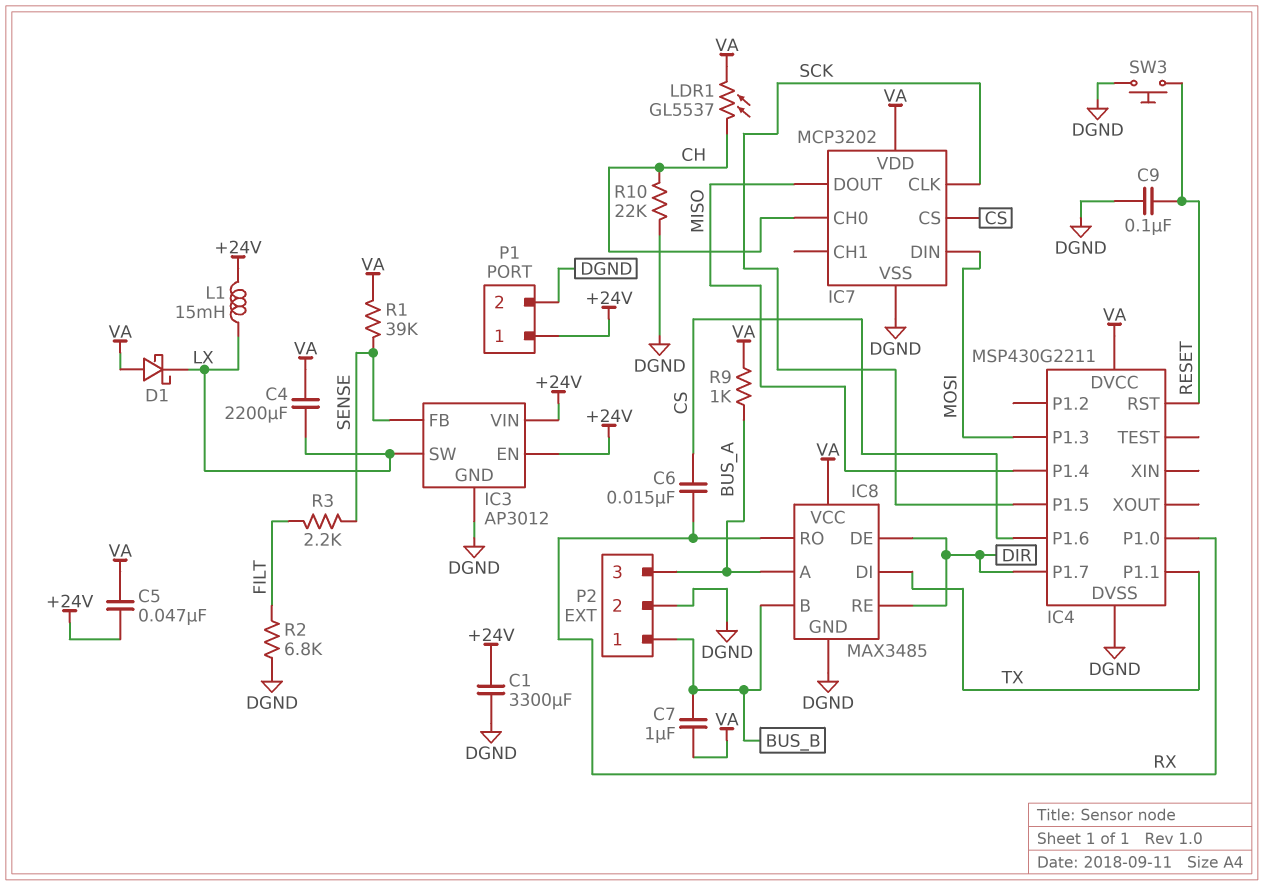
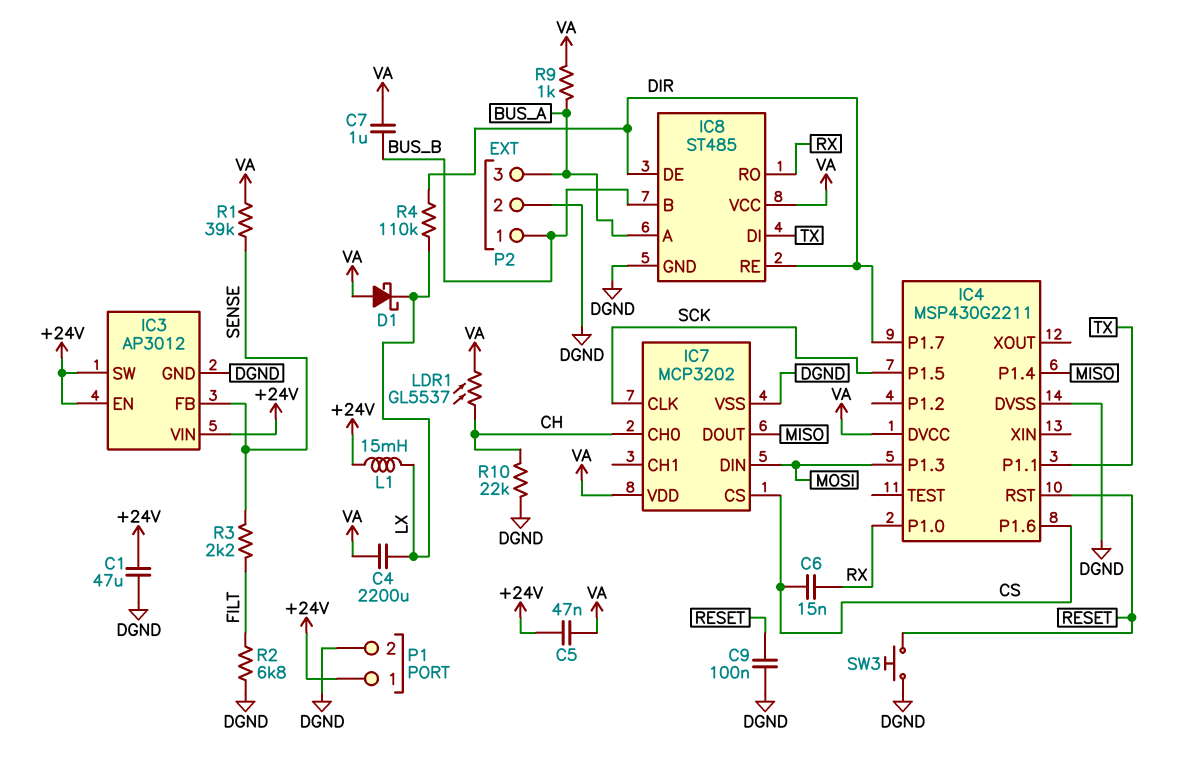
C1: 3300uF (+24V, DGND) -> 47uF (+24V, DGND)
IC3 pin SW: LX -> +24V
IC8: MAX3485 -> ST485
R4: none -> 110k (DIR, LX)

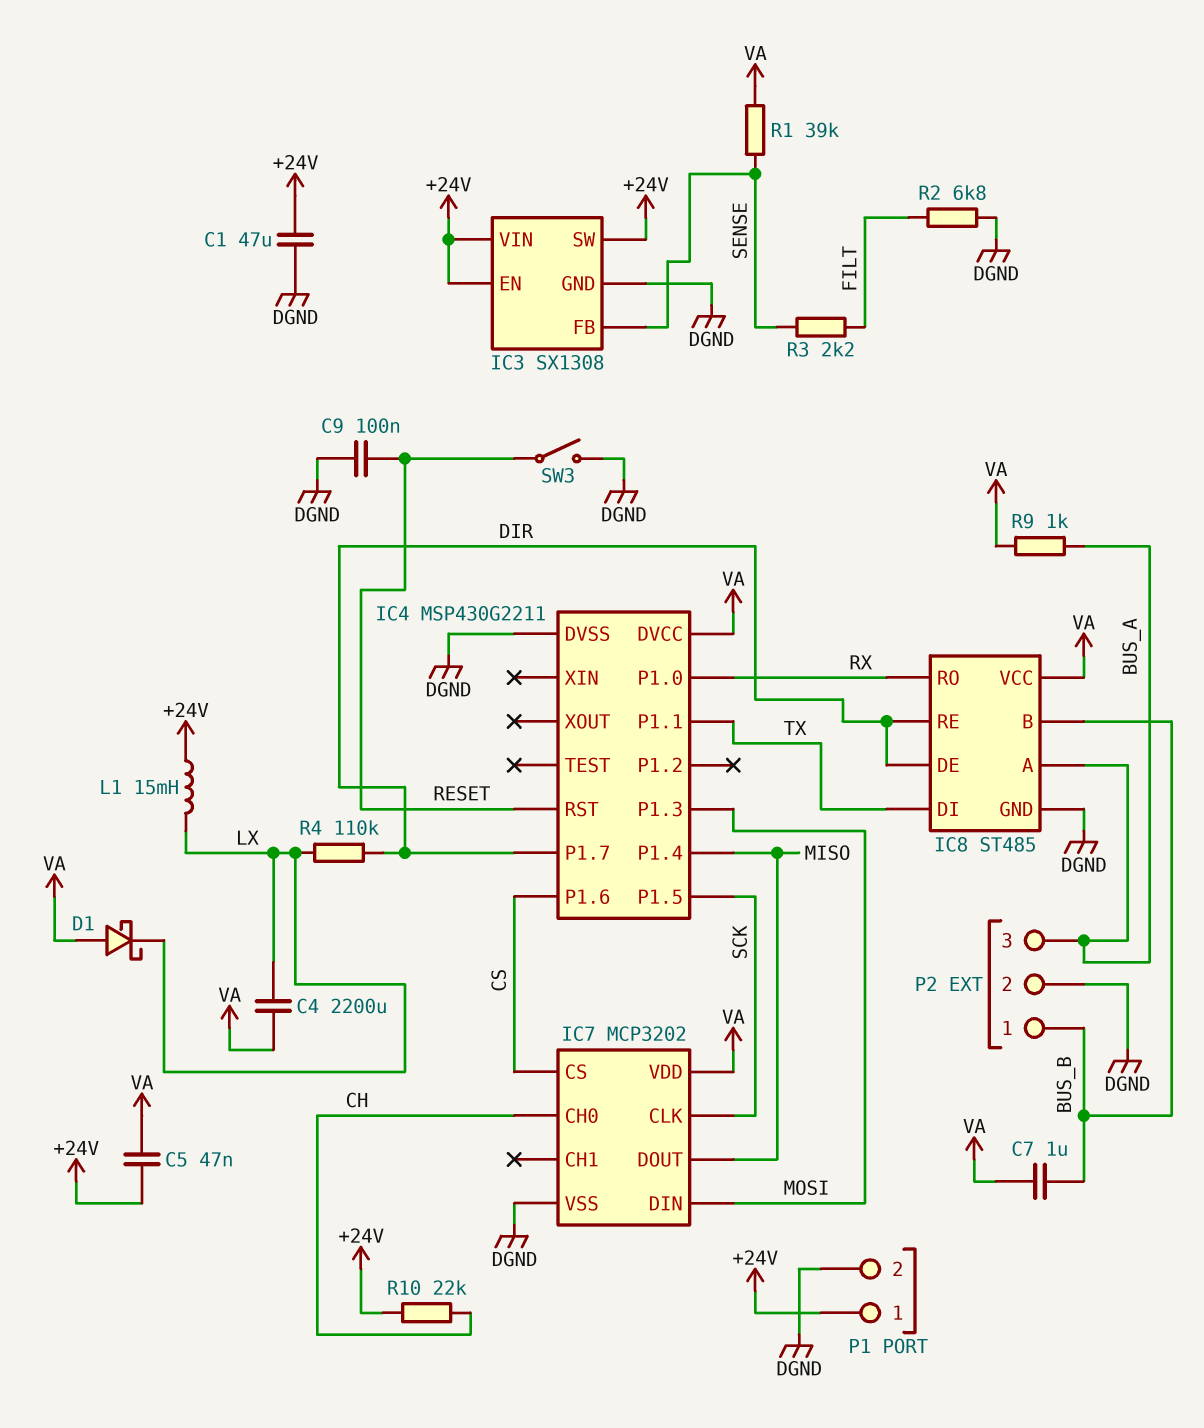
C6: 15nF (CS, RX) -> none
IC3: AP3012 -> SX1308
LDR1: GL5537 (CH, VA) -> none
R10: 22k (CH, DGND) -> 22k (+24V, CH)
SW3: button (DGND, RESET) -> switch (DGND, RESET)

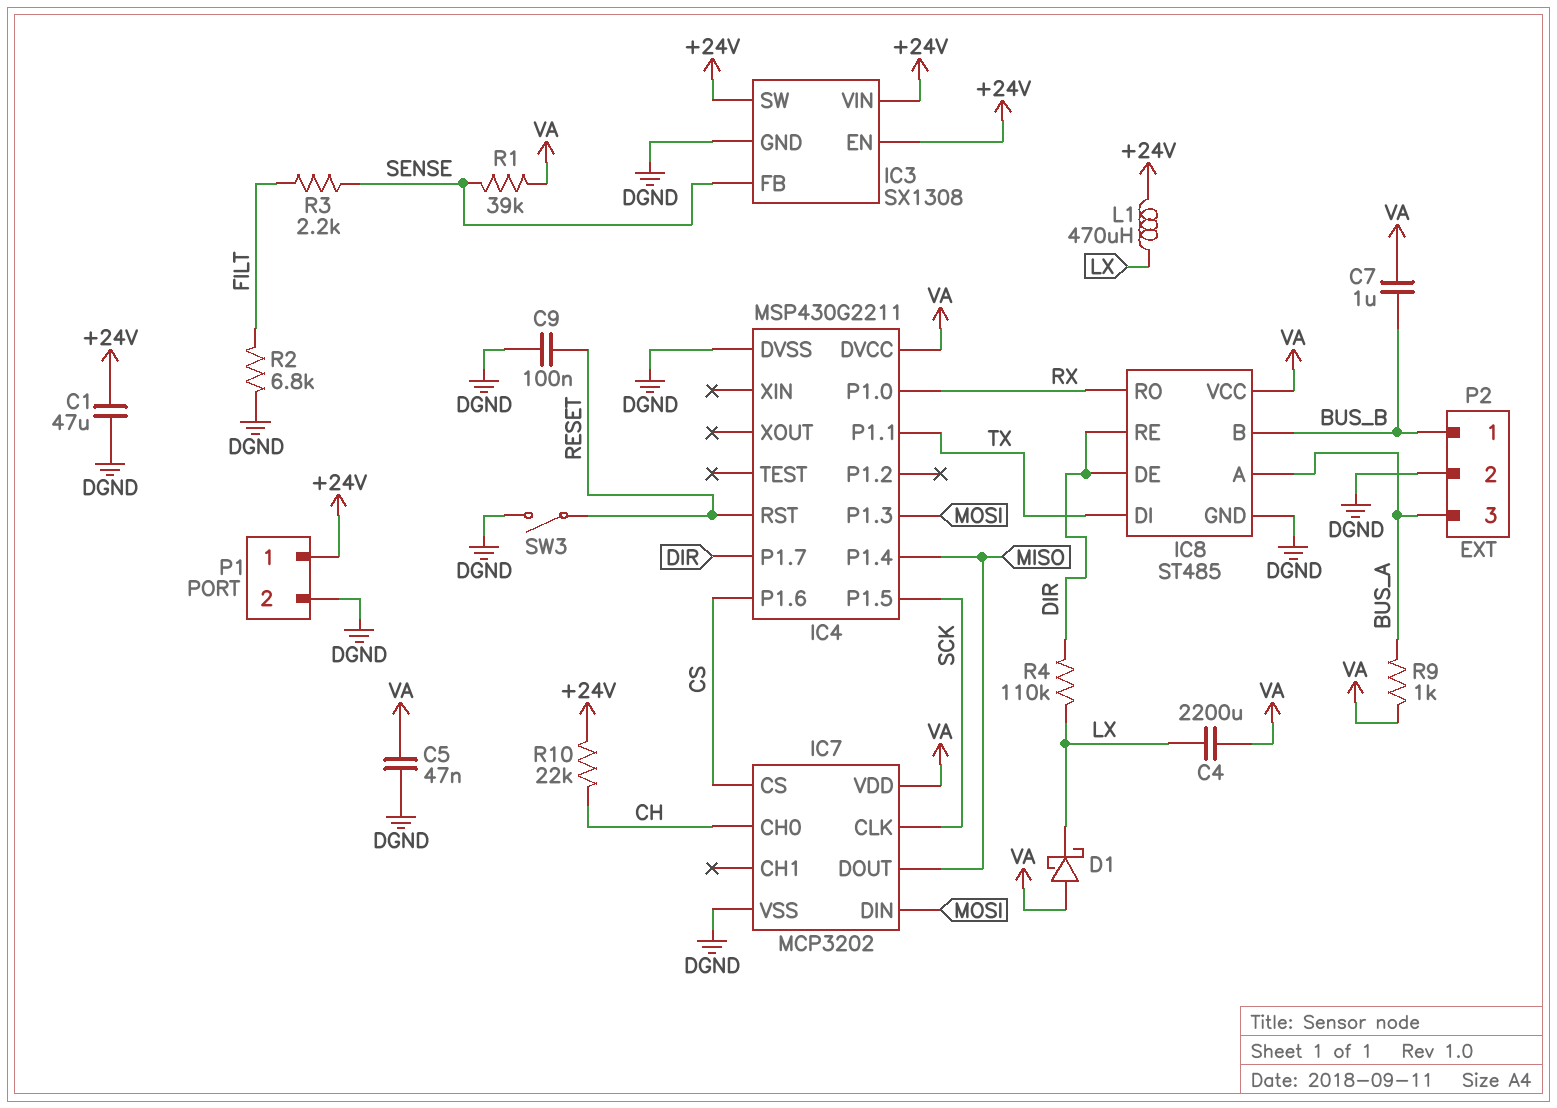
C5: 47nF (+24V, VA) -> 47nF (DGND, VA)
L1: 15mH (+24V, LX) -> 470uH (+24V, LX)

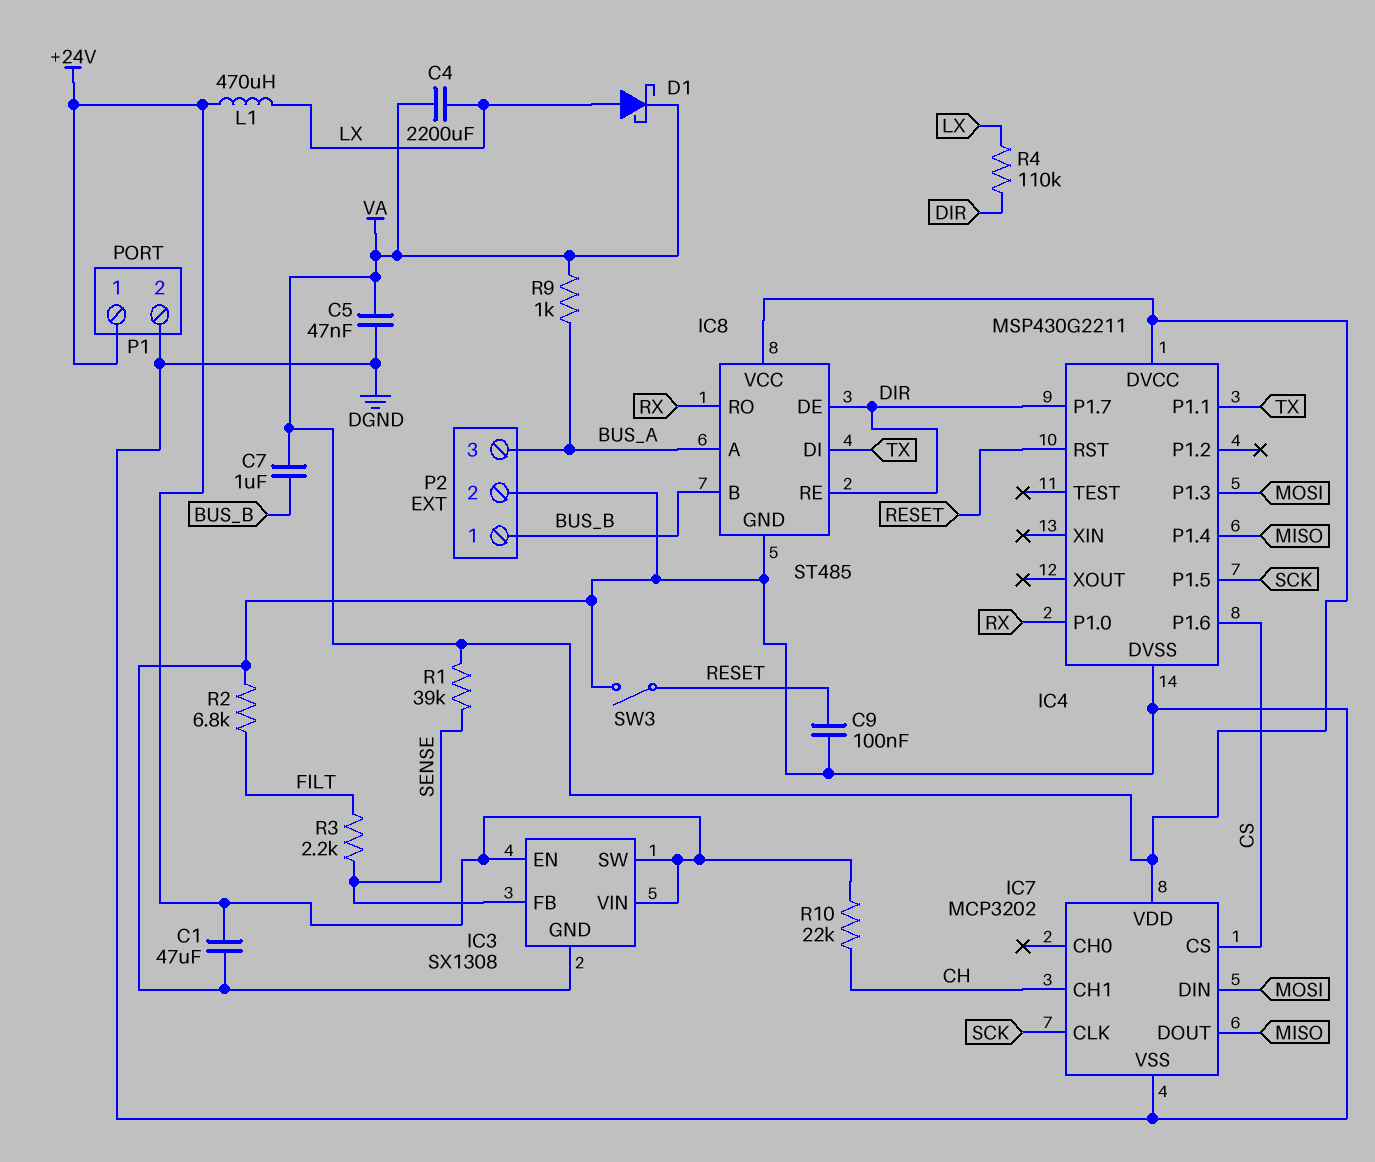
D1: schottky (A VA, K LX) -> schottky (A LX, K VA)
IC7 pin CH0: CH -> none
IC7 pin CH1: none -> CH

